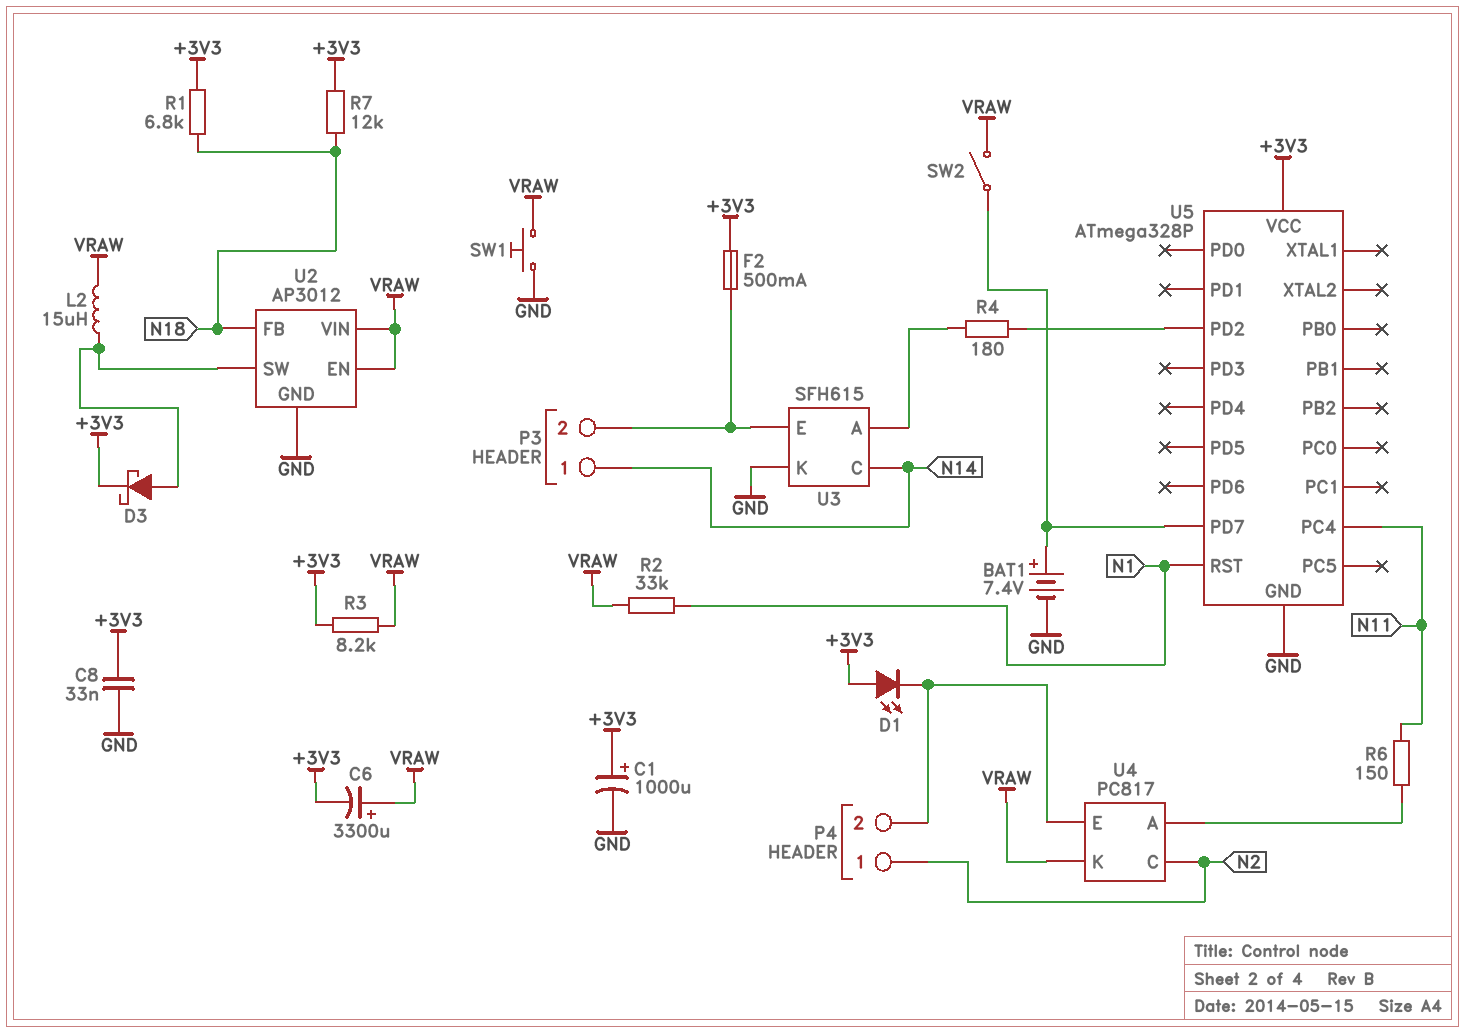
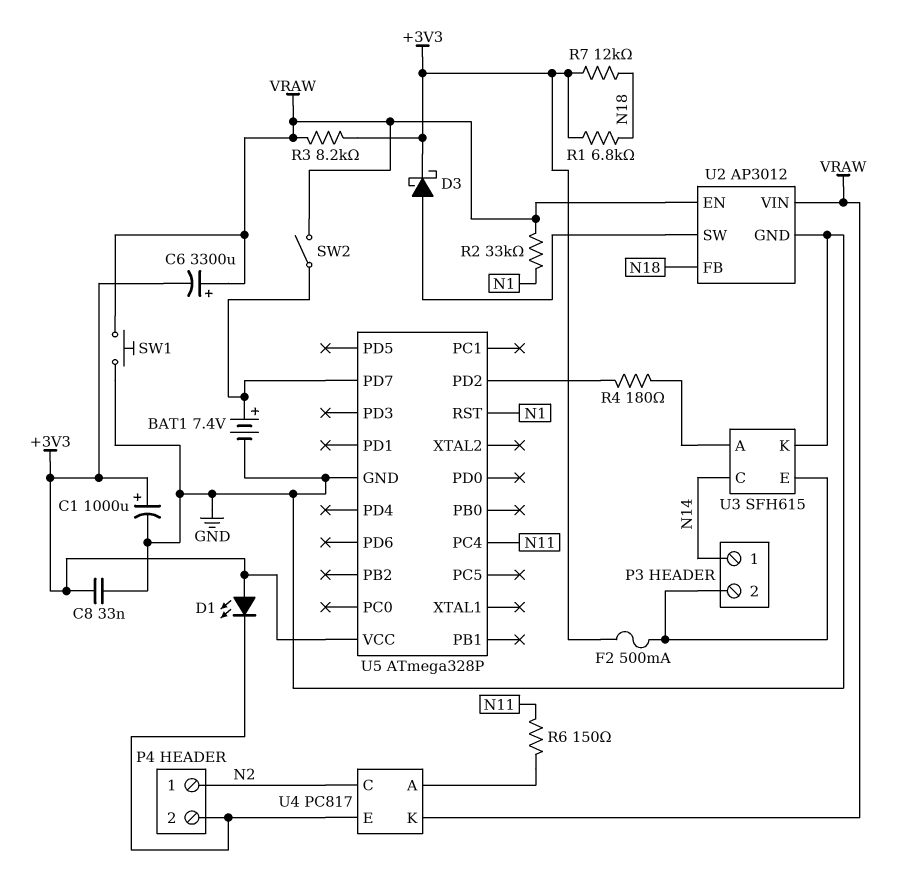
L2: 15uH (U2/SW, VRAW) -> none

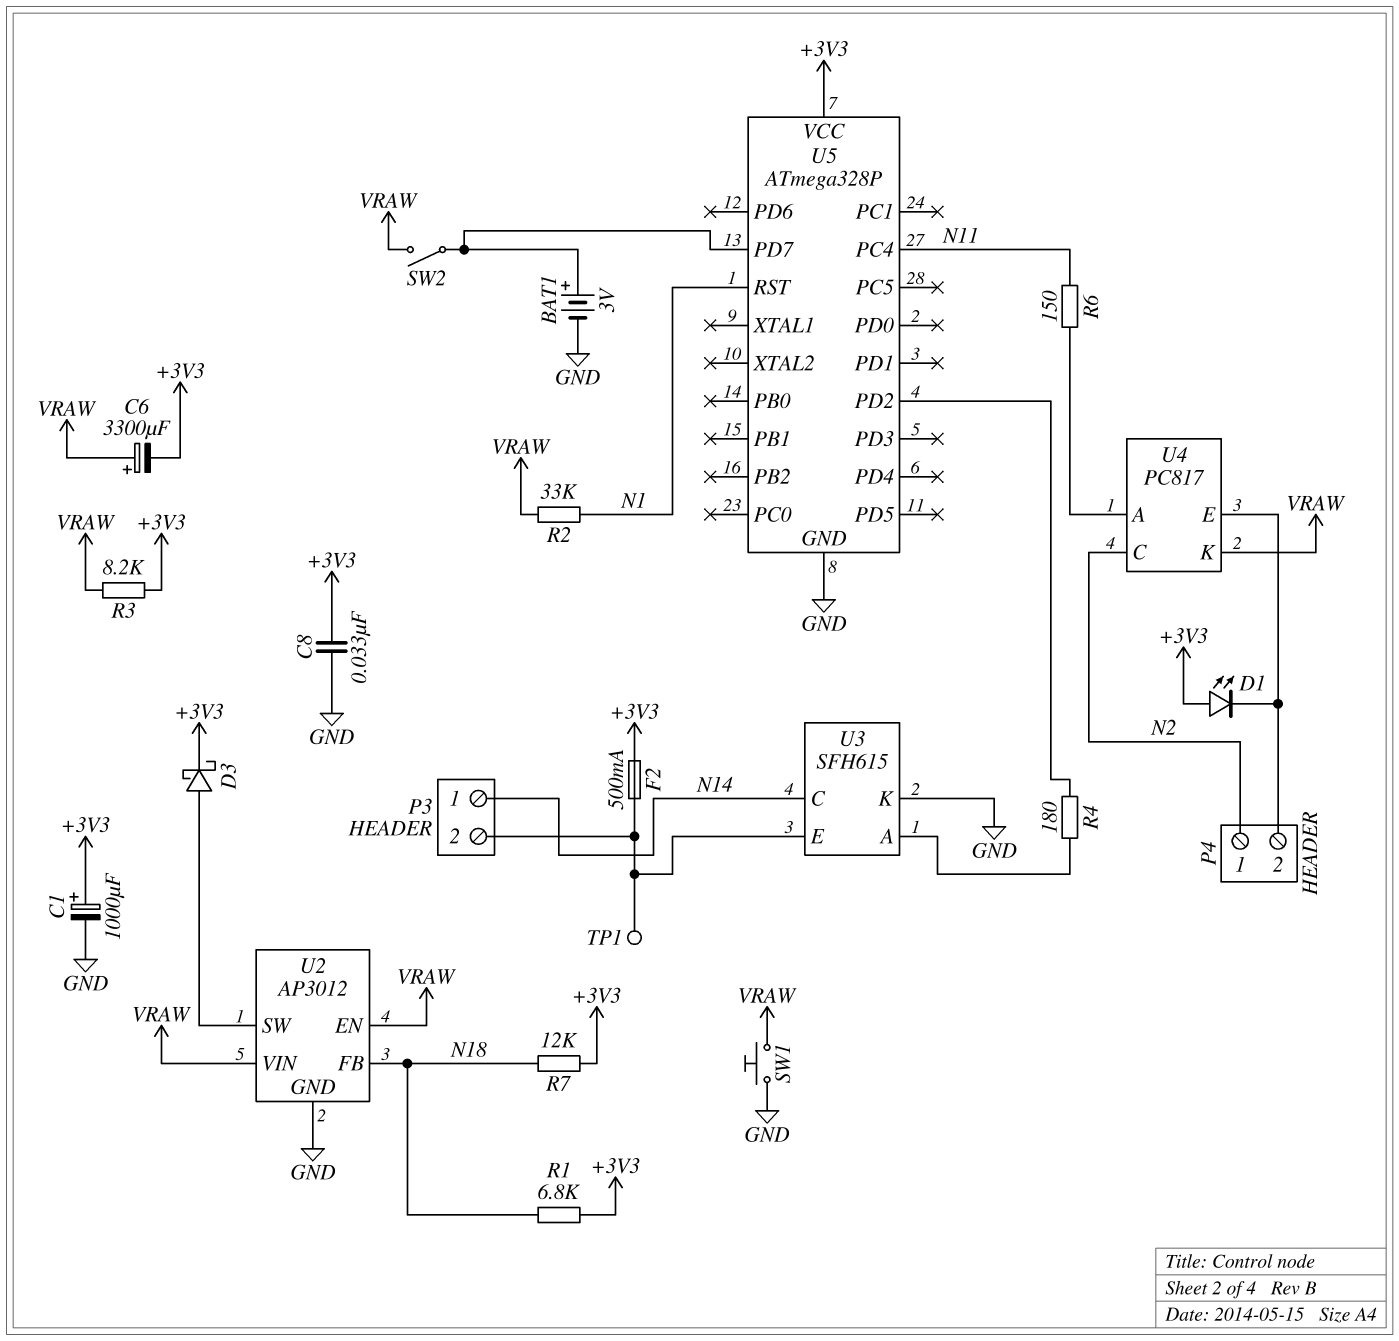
BAT1: 7.4V (plus U5/PD7, minus GND) -> 3V (plus U5/PD7, minus GND)
TP1: none -> test point (P3/2)

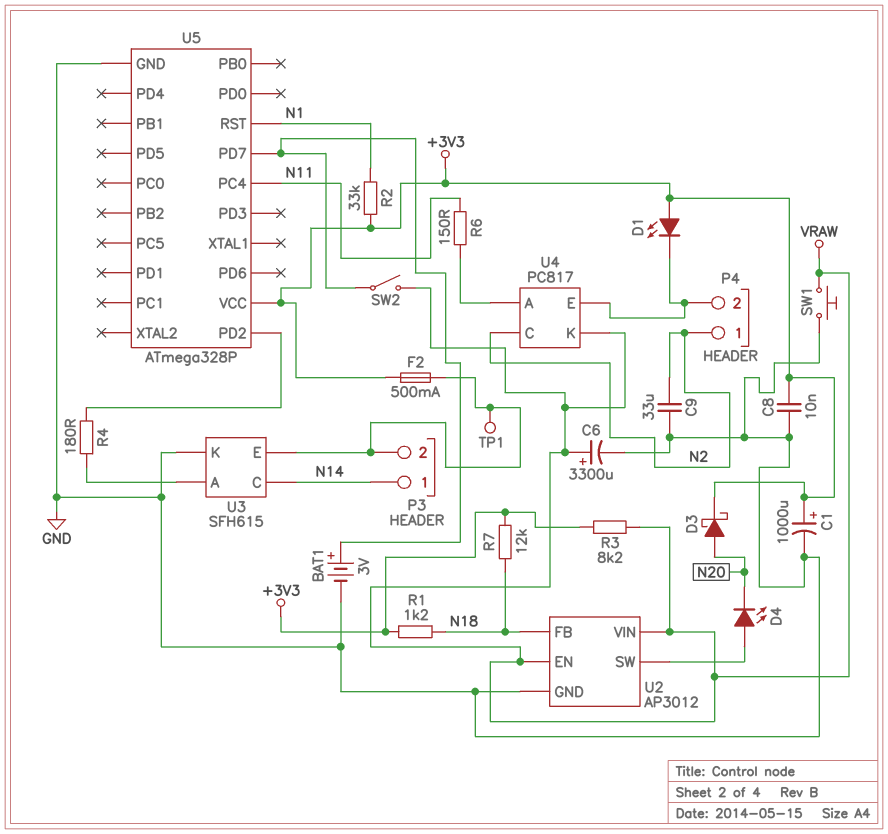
C6: 3300uF (plus VRAW, minus +3V3) -> 3300uF (plus VRAW, minus GND)
C8: 33nF (+3V3, GND) -> 10nF (+3V3, GND)
C9: none -> 33uF (GND, N2)
D3: schottky (A U2/SW, K +3V3) -> schottky (A N20, K +3V3)
D4: none -> LED (A U2/SW, K N20)
R1: 6.8k (+3V3, N18) -> 1.2k (+3V3, N18)
R2: 33k (N1, VRAW) -> 33k (+3V3, N1)

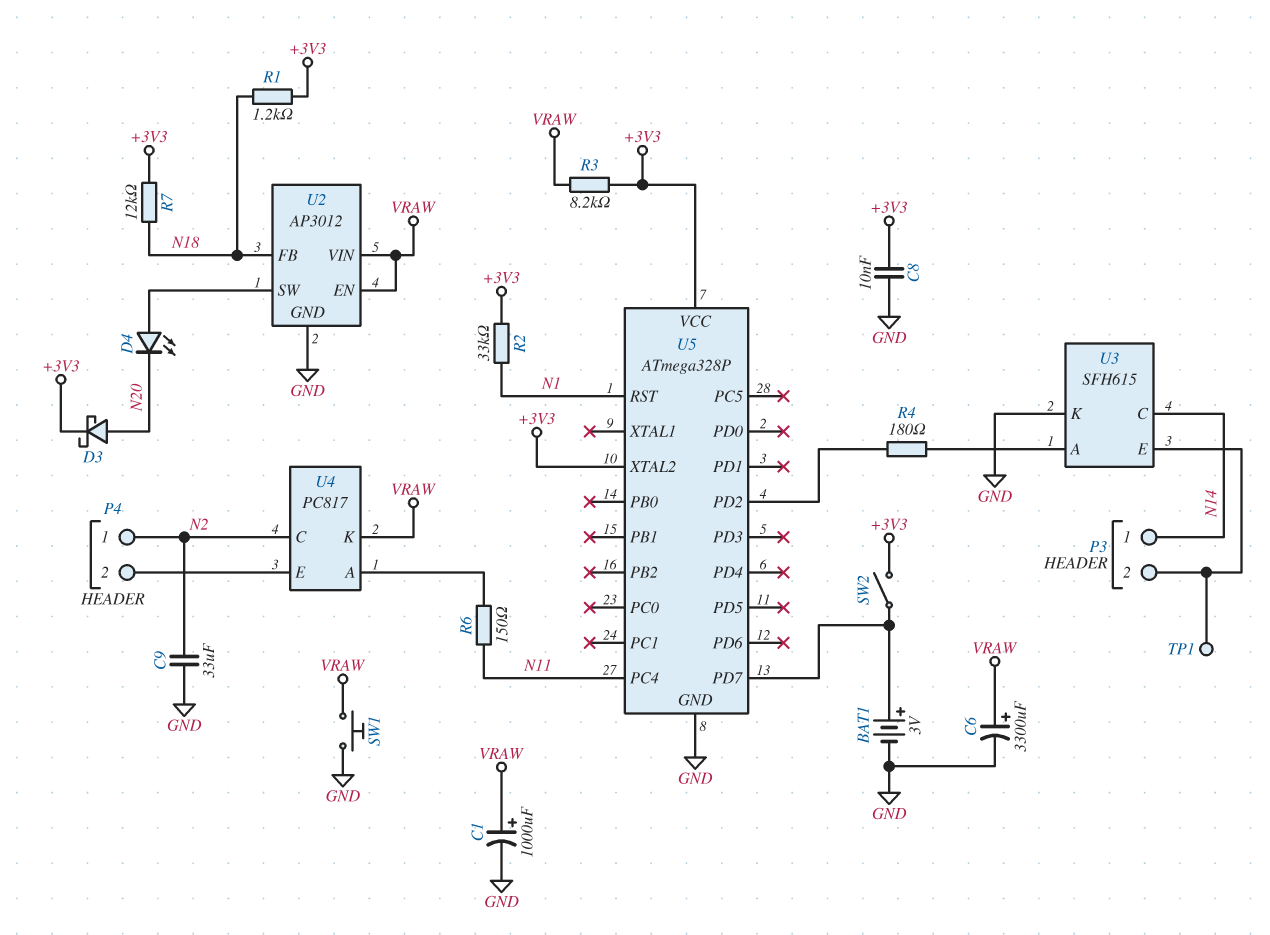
C1: 1000uF (plus +3V3, minus GND) -> 1000uF (plus VRAW, minus GND)
D1: LED (A +3V3, K P4/2) -> none
F2: 500mA (+3V3, P3/2) -> none
SW2: switch (U5/PD7, VRAW) -> switch (+3V3, U5/PD7)
U5 pin XTAL2: none -> +3V3

